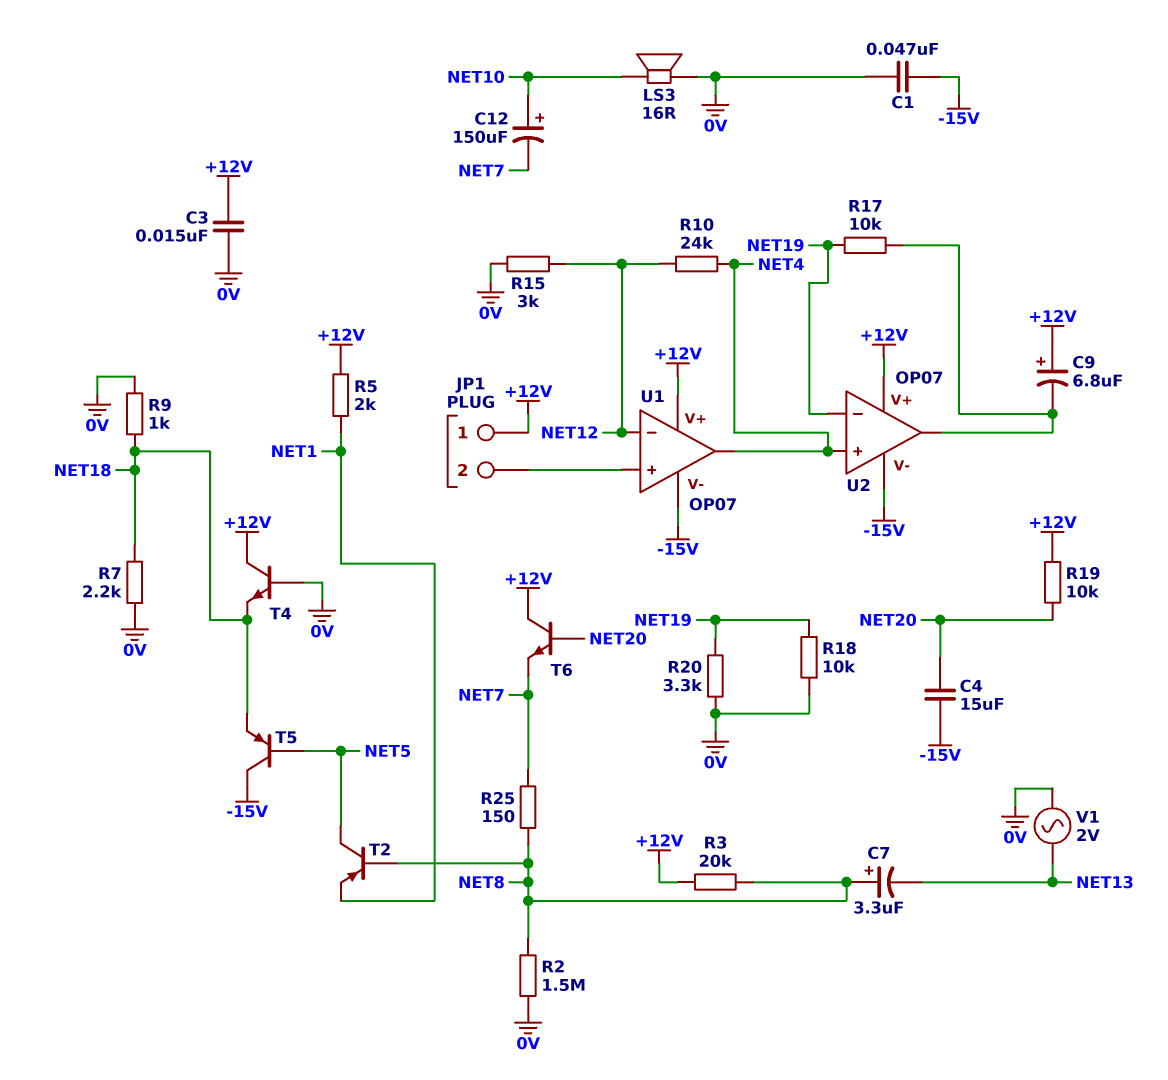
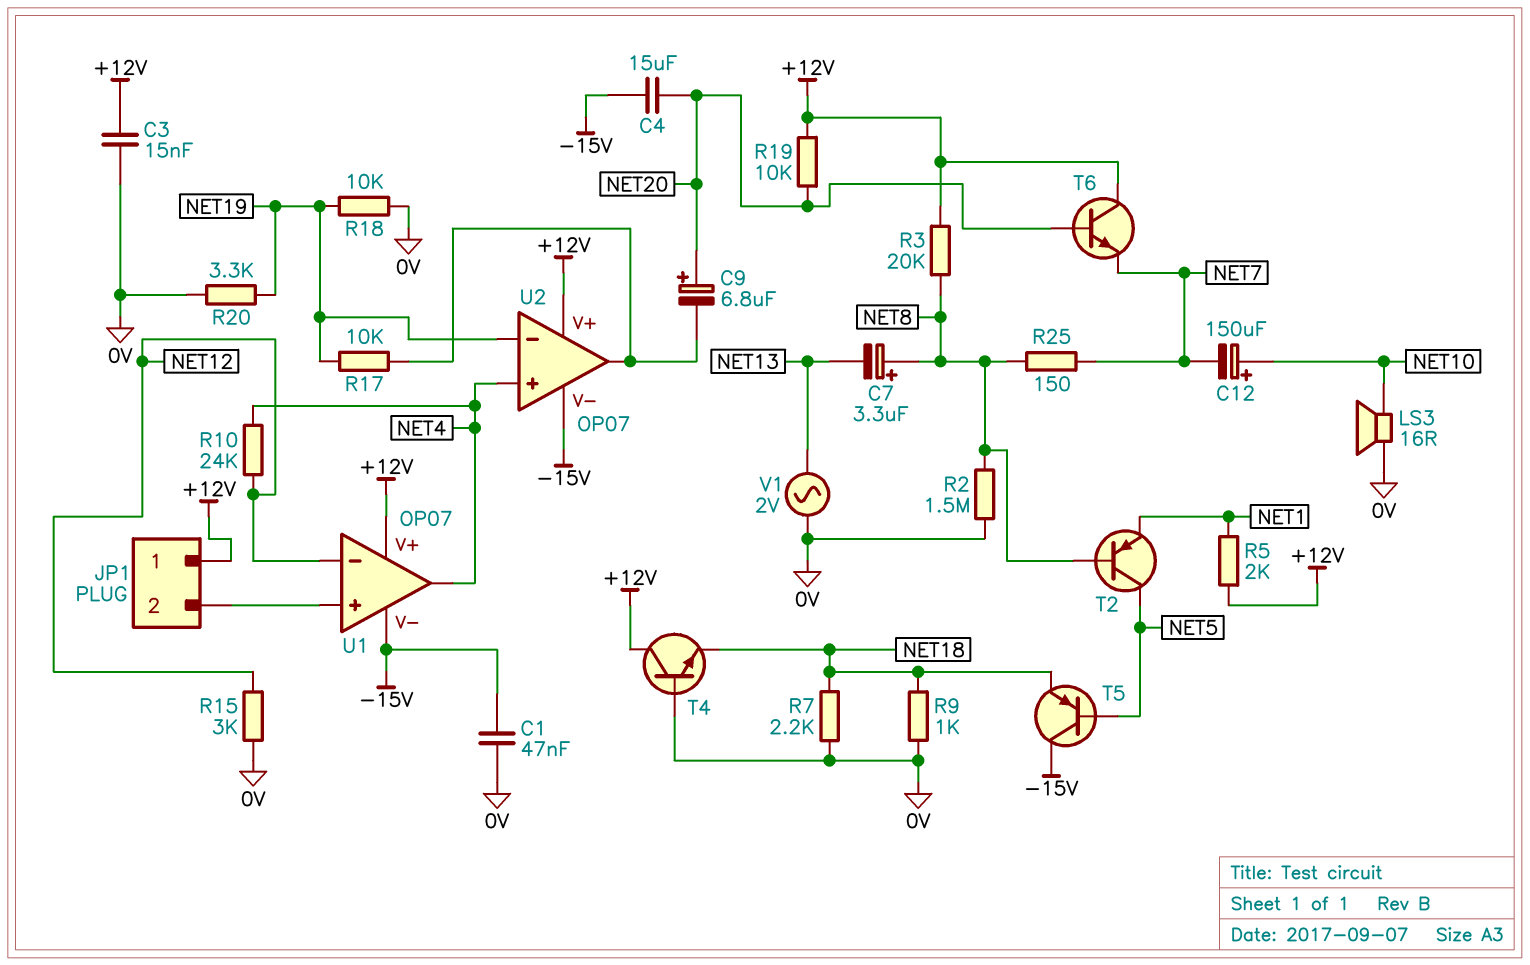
C9: 6.8uF (plus +12V, minus U2/out) -> 6.8uF (plus NET20, minus U2/out)

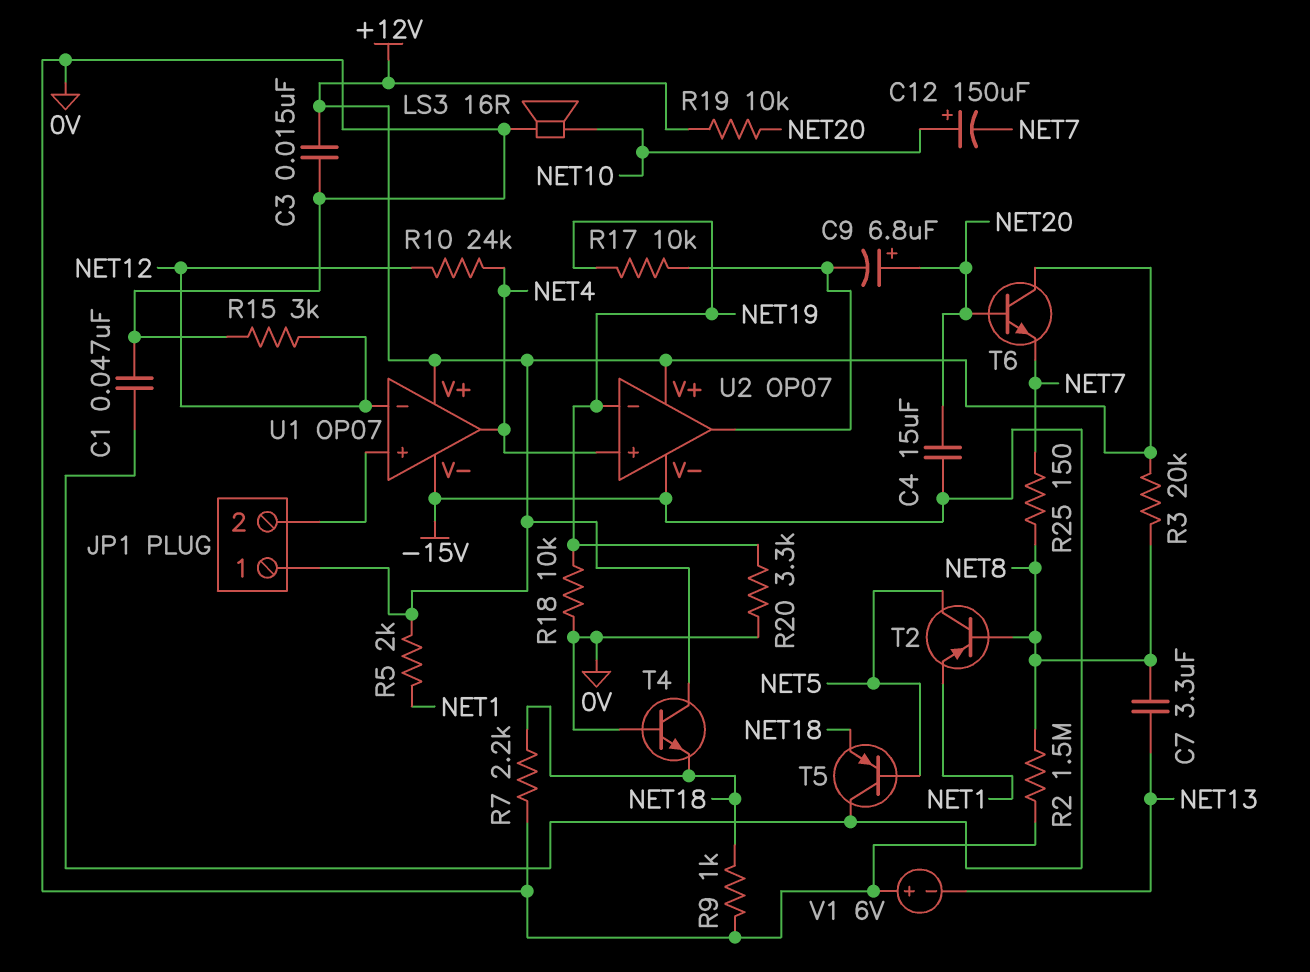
C7: 3.3uF (plus NET8, minus NET13) -> 3.3uF (NET8, NET13)
V1: AC 2V (0V, NET13) -> 6V (plus 0V, minus NET13)

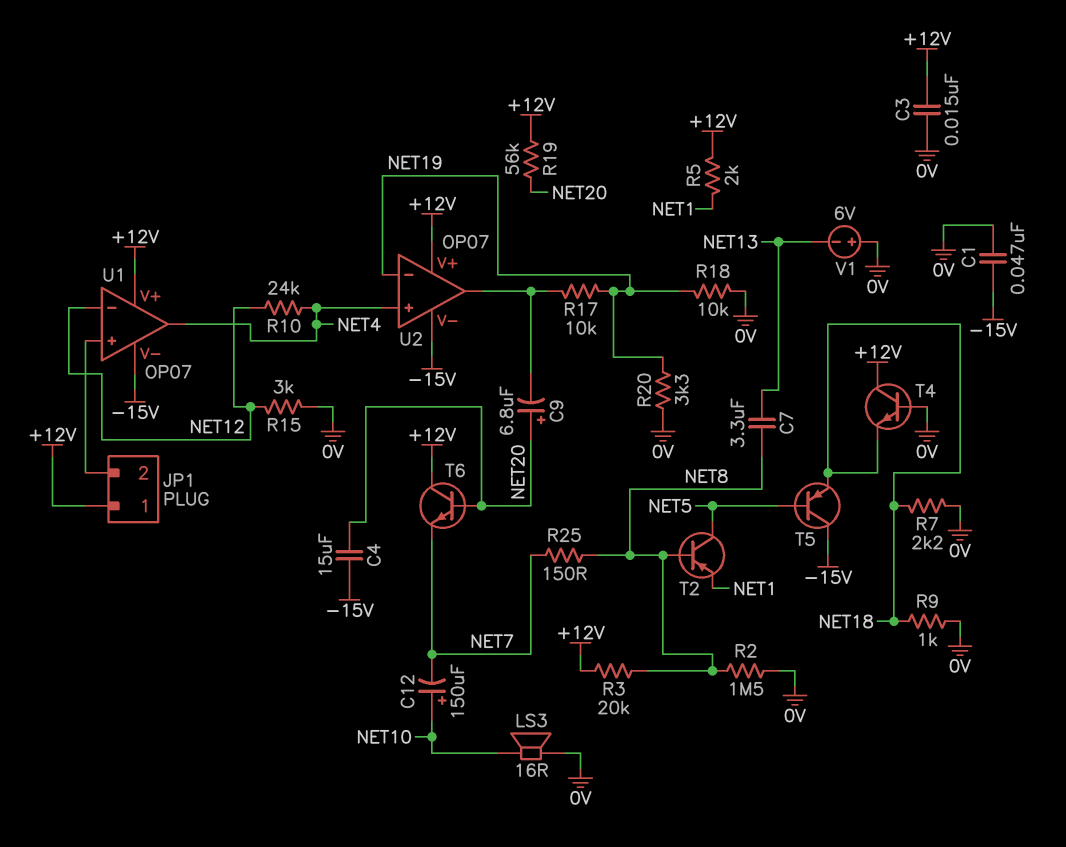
R19: 10k (+12V, NET20) -> 56k (+12V, NET20)

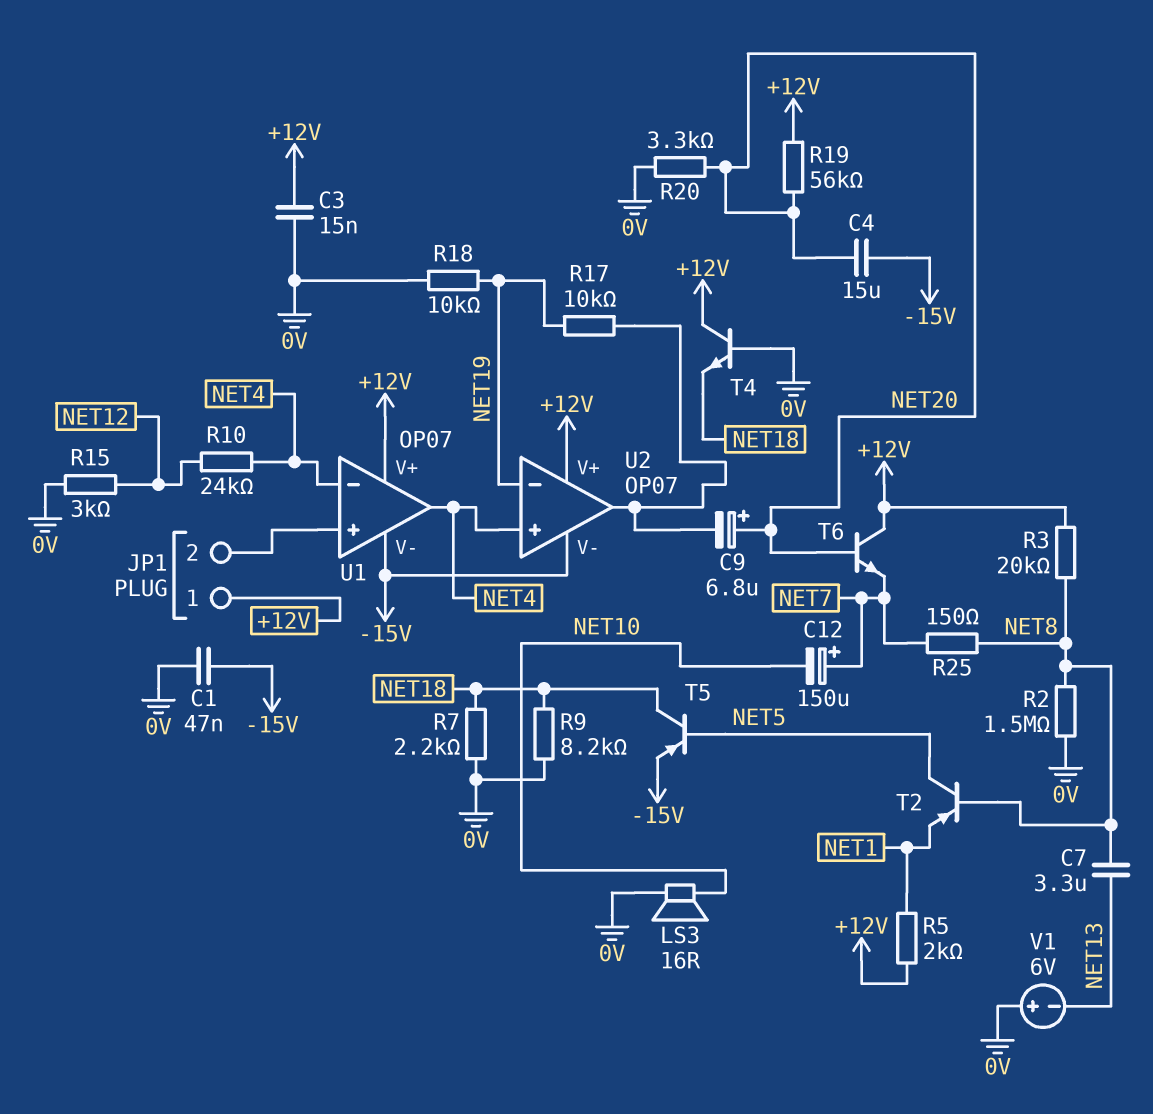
C12: 150uF (plus NET10, minus NET7) -> 150uF (plus NET7, minus NET10)
R9: 1k (0V, NET18) -> 8.2k (0V, NET18)
R20: 3.3k (0V, NET19) -> 3.3k (0V, NET20)
T5: PNP (B NET5, C -15V, E NET18) -> PNP (B NET5, C NET18, E -15V)
U1 pin in-: NET12 -> NET4

